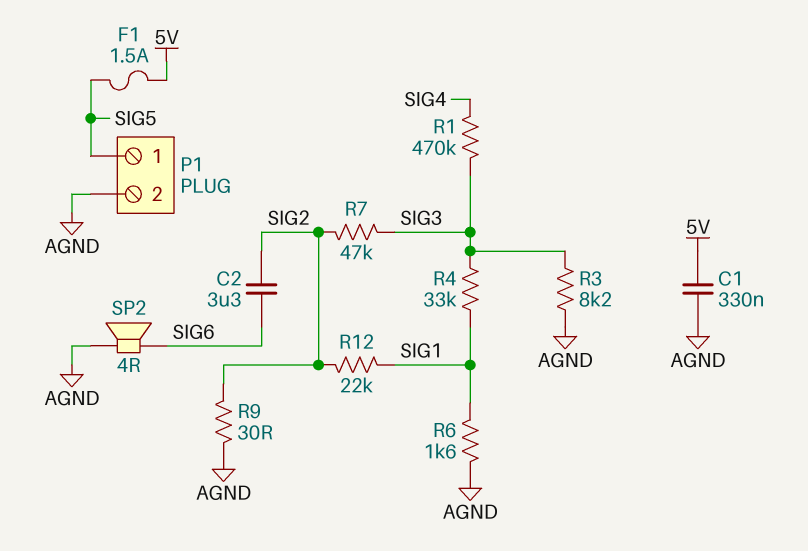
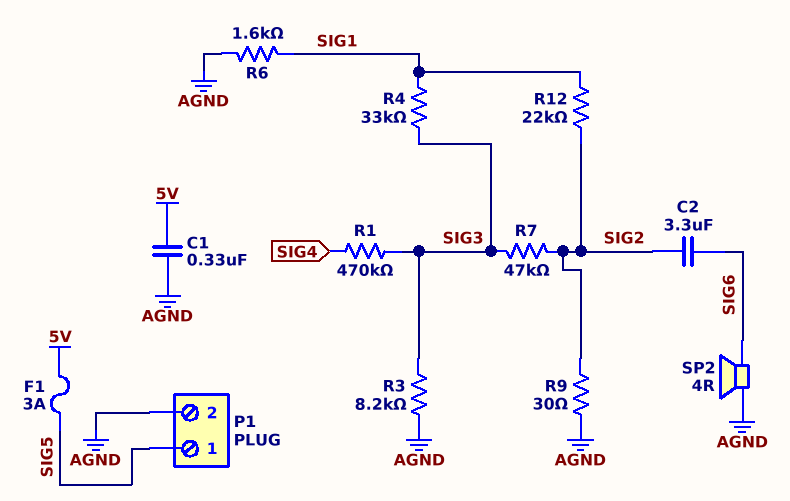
F1: 1.5A (5V, SIG5) -> 3A (5V, SIG5)

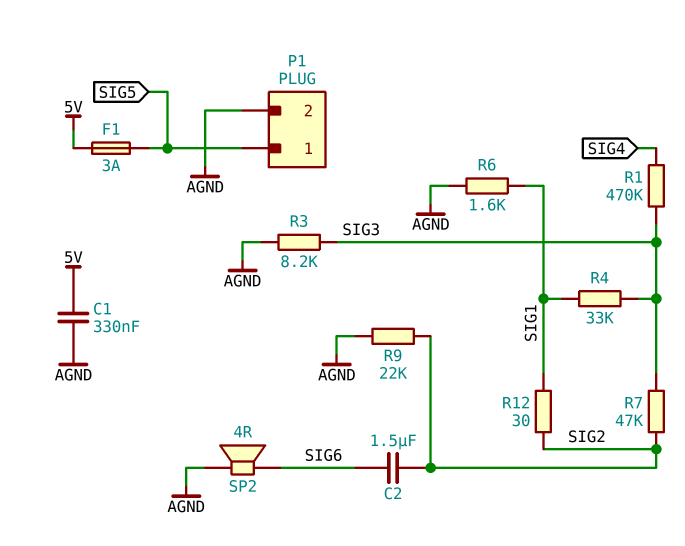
C2: 3.3uF (SIG2, SIG6) -> 1.5uF (SIG2, SIG6)
R9: 30 (AGND, SIG2) -> 22k (AGND, SIG2)
R12: 22k (SIG1, SIG2) -> 30 (SIG1, SIG2)

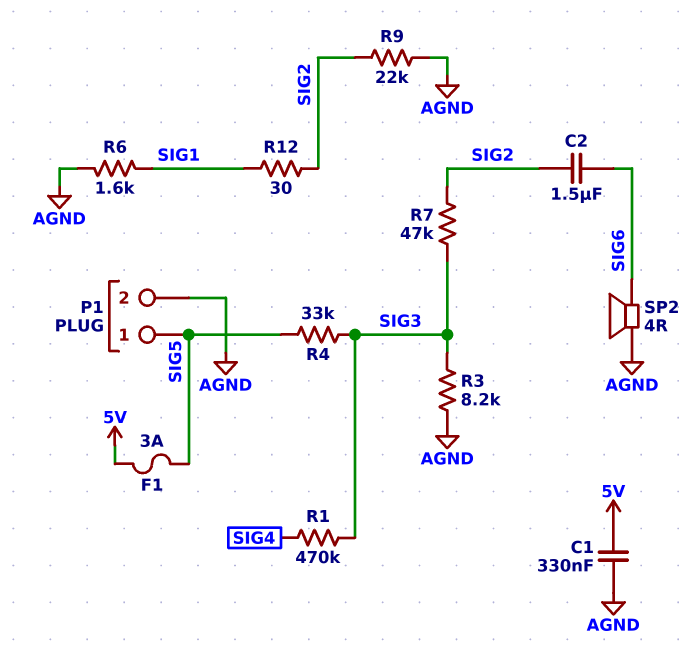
R4: 33k (SIG1, SIG3) -> 33k (SIG3, SIG5)

